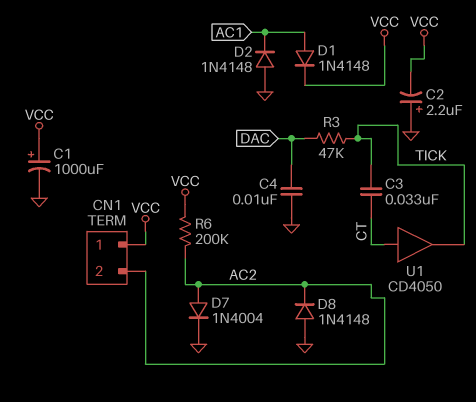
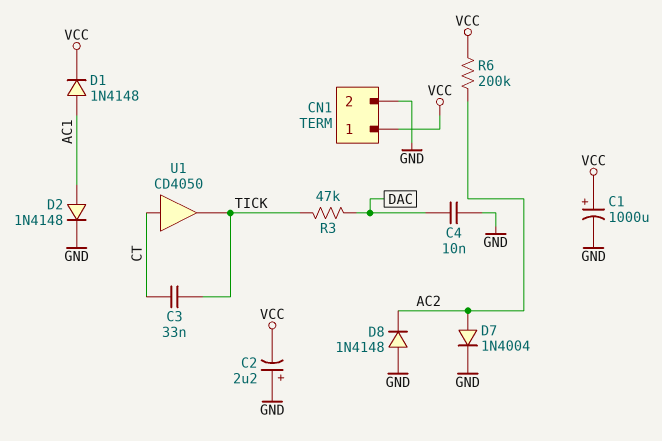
CN1 pin 2: AC2 -> GND
D2: diode 1N4148 (A GND, K AC1) -> diode 1N4148 (A AC1, K GND)

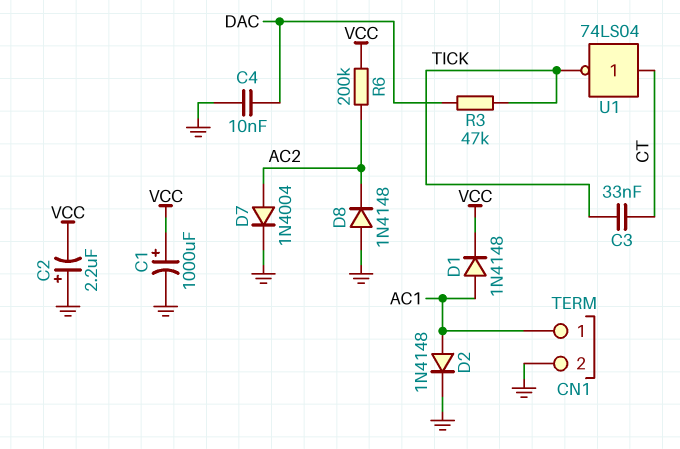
CN1 pin 1: VCC -> AC1
U1: buffer CD4050 (in CT, out TICK) -> NOT 74LS04 (in CT, out TICK)

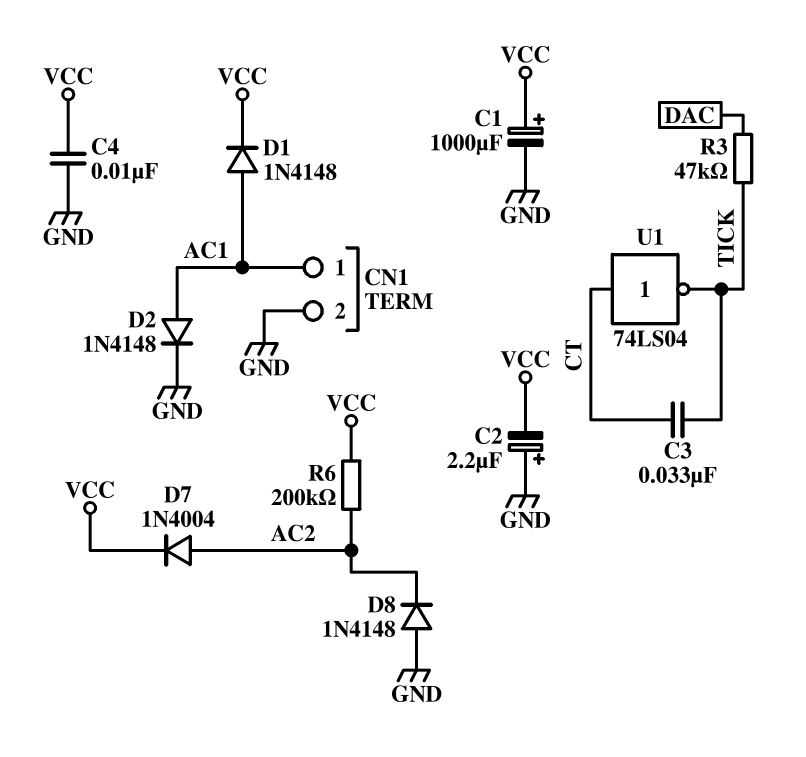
C4: 10nF (DAC, GND) -> 10nF (GND, VCC)
D7: diode 1N4004 (A AC2, K GND) -> diode 1N4004 (A AC2, K VCC)

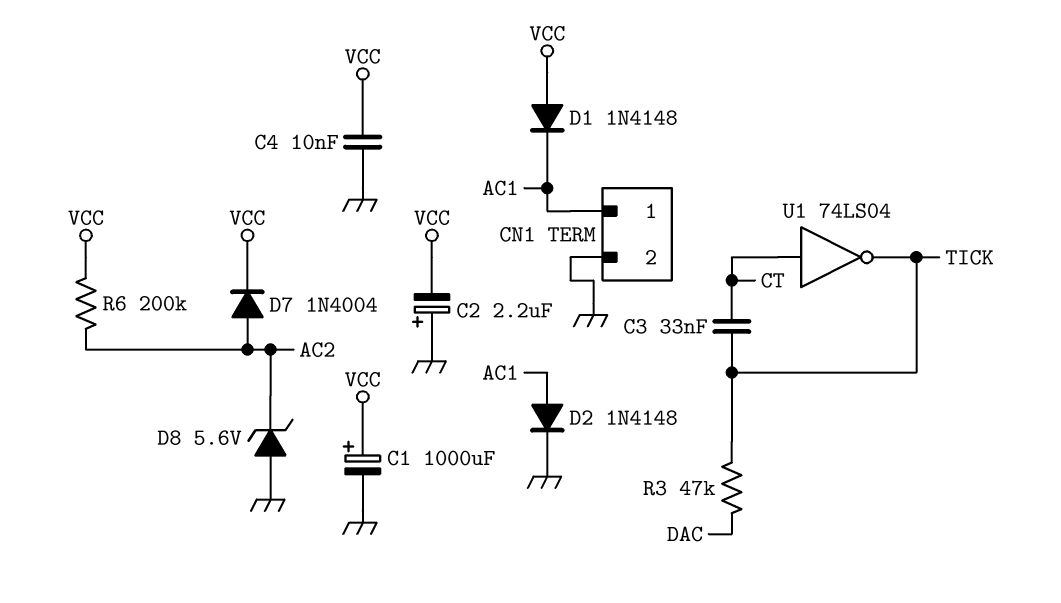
D1: diode 1N4148 (A AC1, K VCC) -> diode 1N4148 (A VCC, K AC1)
D8: diode 1N4148 (A GND, K AC2) -> zener 5.6V (A GND, K AC2)

